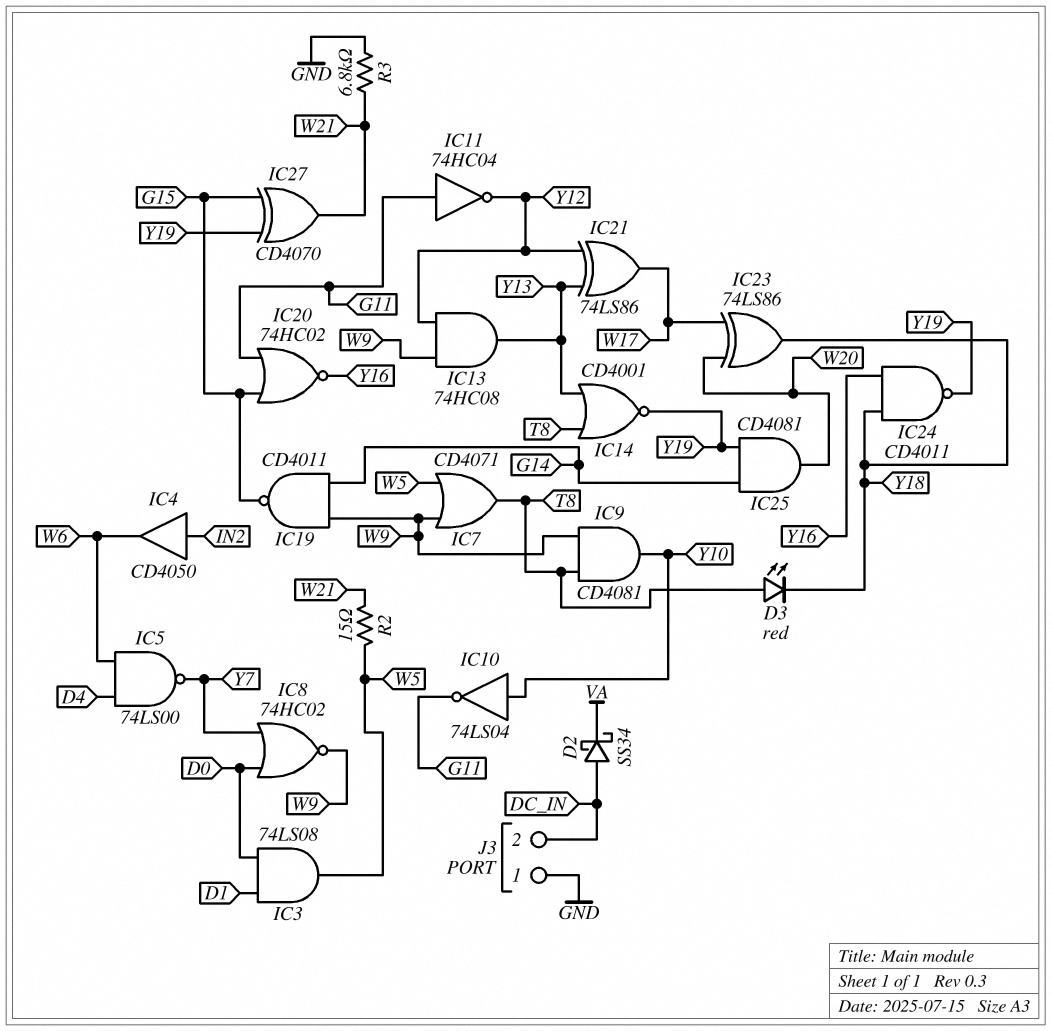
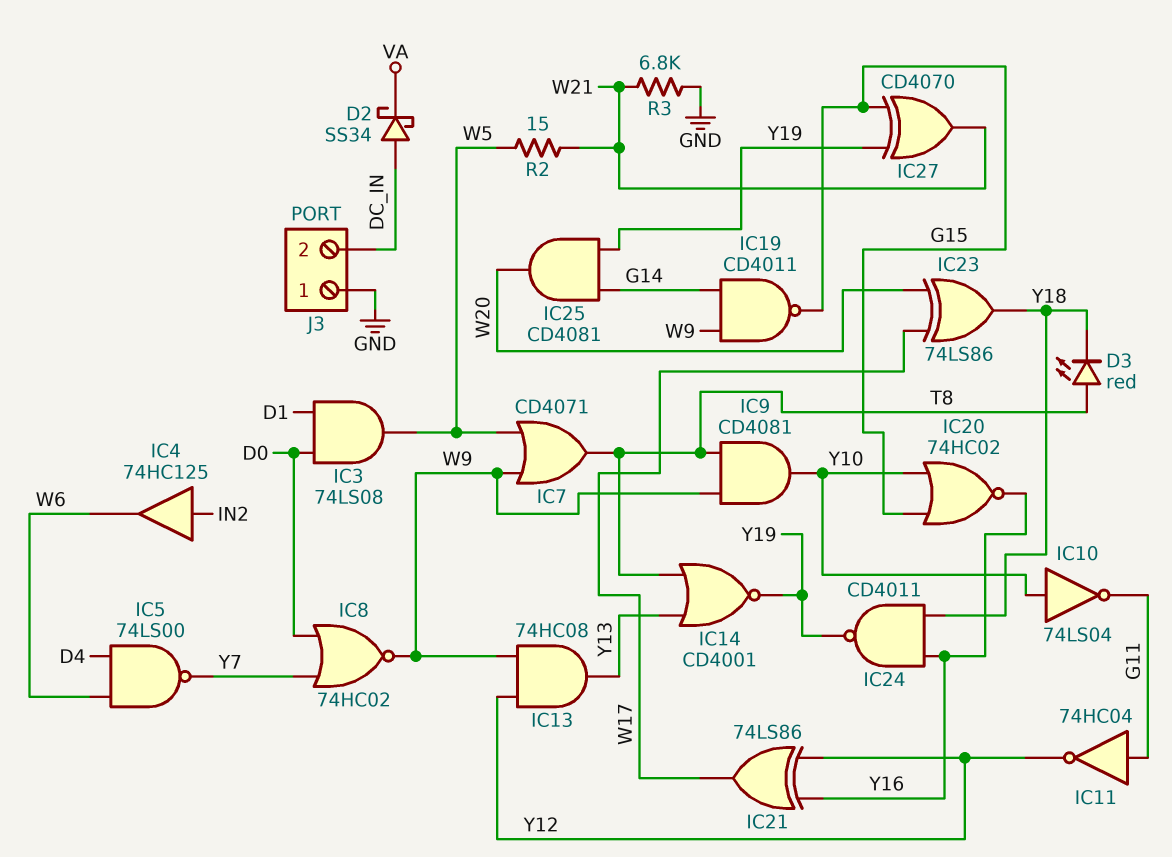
IC4: buffer CD4050 (in IN2, out W6) -> buffer 74HC125 (in IN2, out W6)
IC20: NOR 74HC02 (in G11, in G15, out Y16) -> NOR 74HC02 (in G15, in Y10, out Y16)
IC21: XOR 74LS86 (in Y12, in Y13, out W17) -> XOR 74LS86 (in Y12, in Y16, out W17)

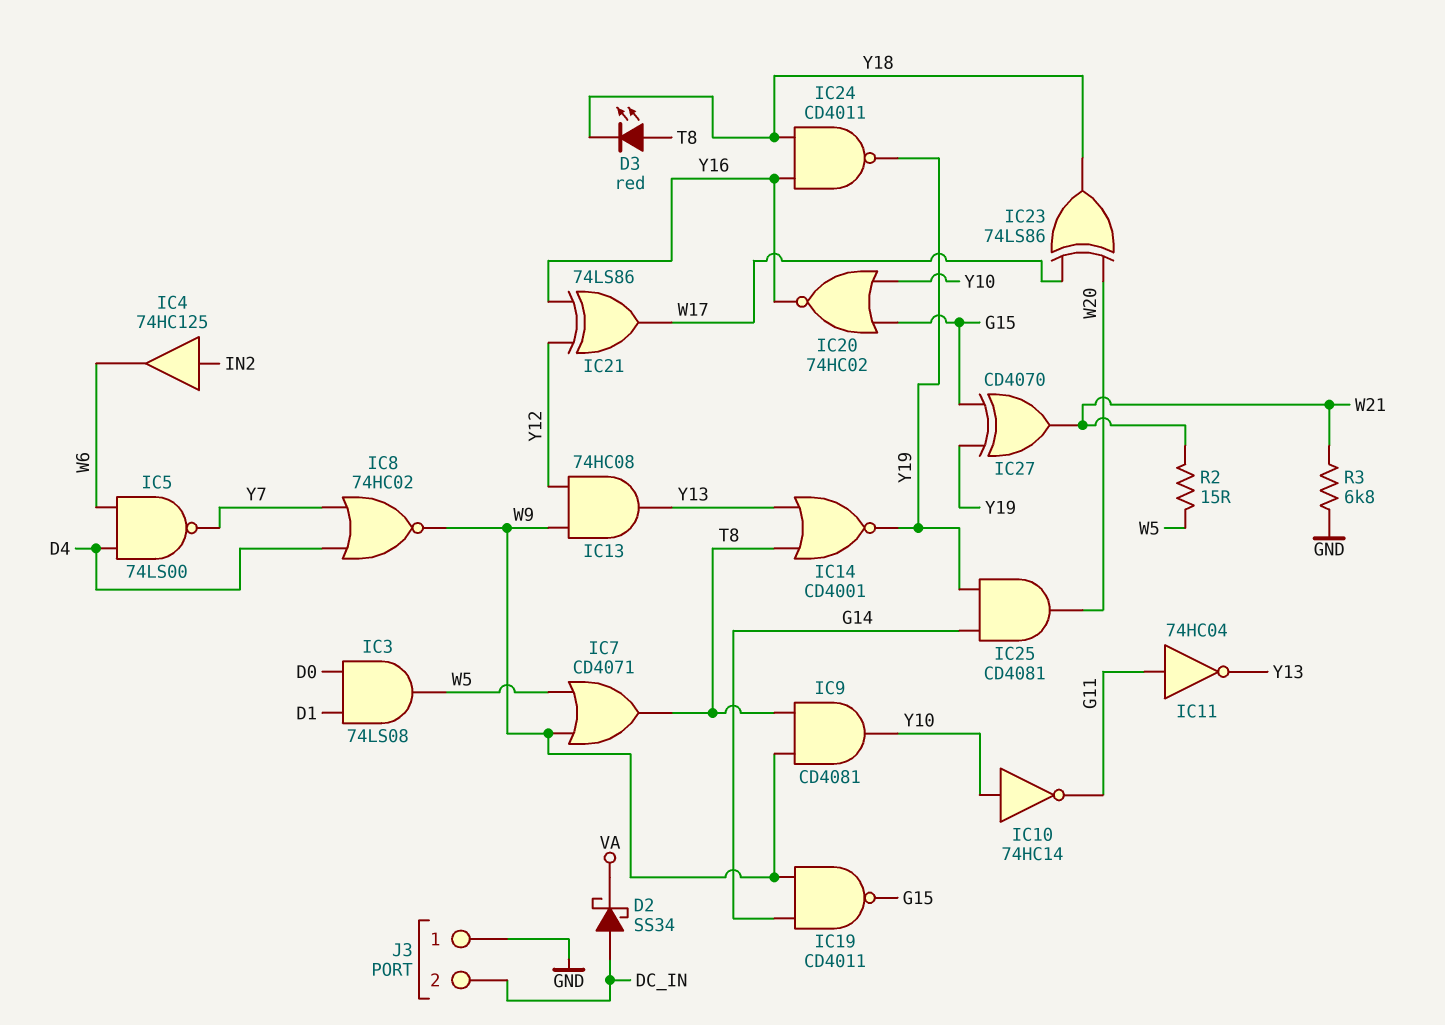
IC8: NOR 74HC02 (in D0, in Y7, out W9) -> NOR 74HC02 (in D4, in Y7, out W9)
IC10: NOT 74LS04 (in Y10, out G11) -> NOT 74HC14 (in Y10, out G11)
IC11: NOT 74HC04 (in G11, out Y12) -> NOT 74HC04 (in G11, out Y13)

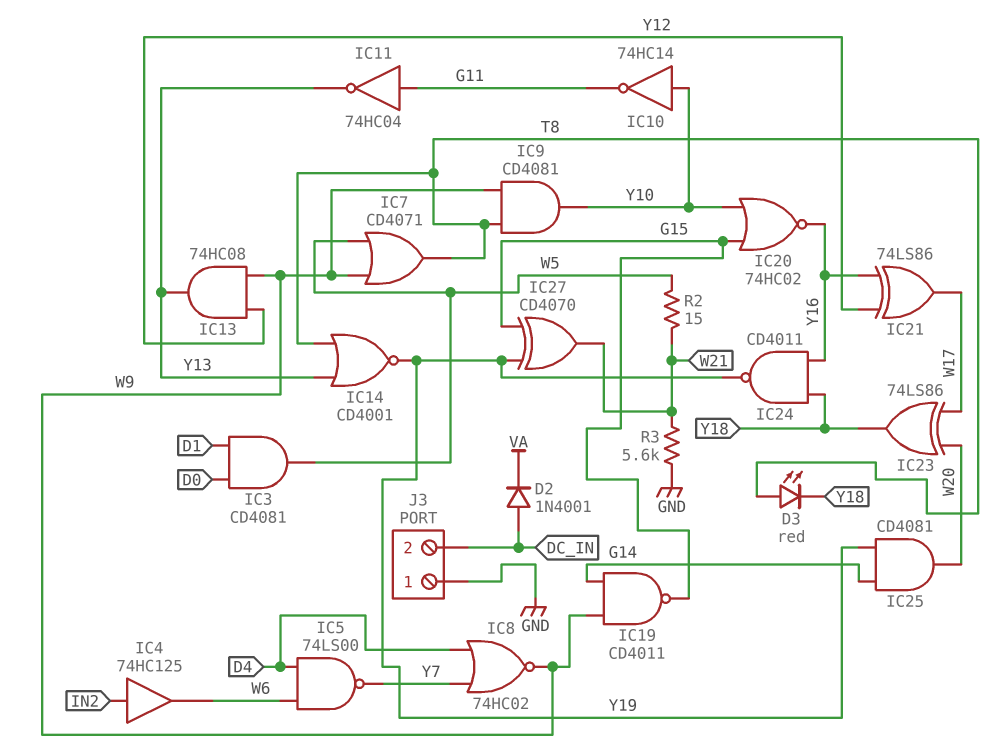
D2: schottky SS34 (A DC_IN, K VA) -> diode 1N4001 (A DC_IN, K VA)
IC3: AND 74LS08 (in D0, in D1, out W5) -> AND CD4081 (in D0, in D1, out W5)
R3: 6.8k (GND, W21) -> 5.6k (GND, W21)

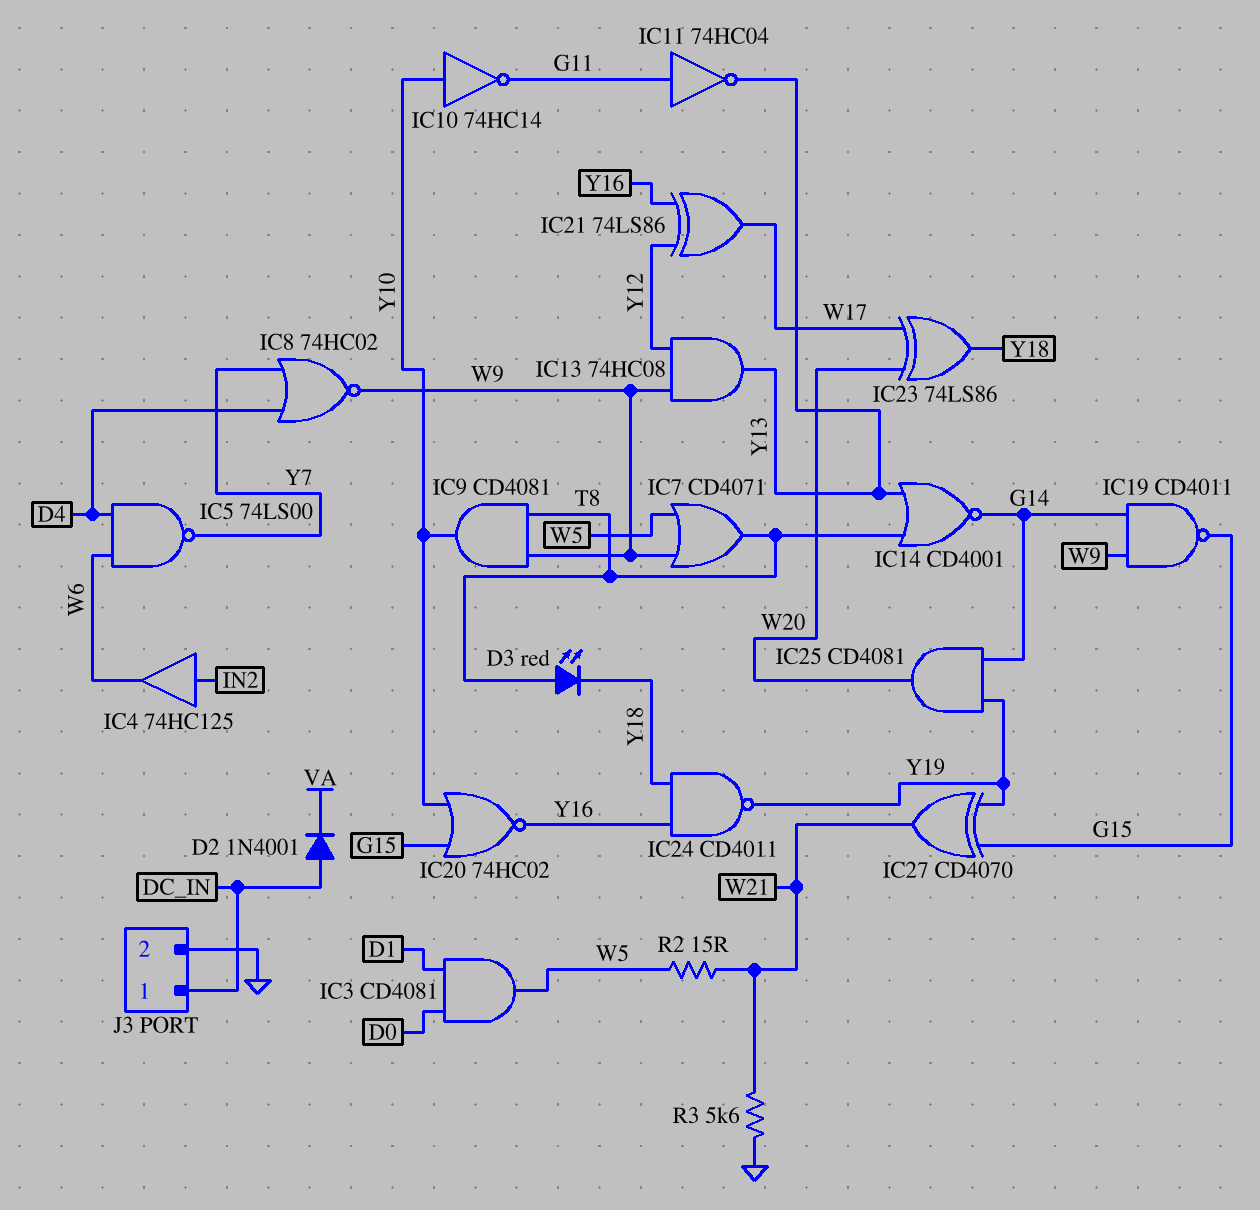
IC14: NOR CD4001 (in T8, in Y13, out Y19) -> NOR CD4001 (in T8, in Y13, out G14)
J3 pin 1: GND -> DC_IN
J3 pin 2: DC_IN -> GND

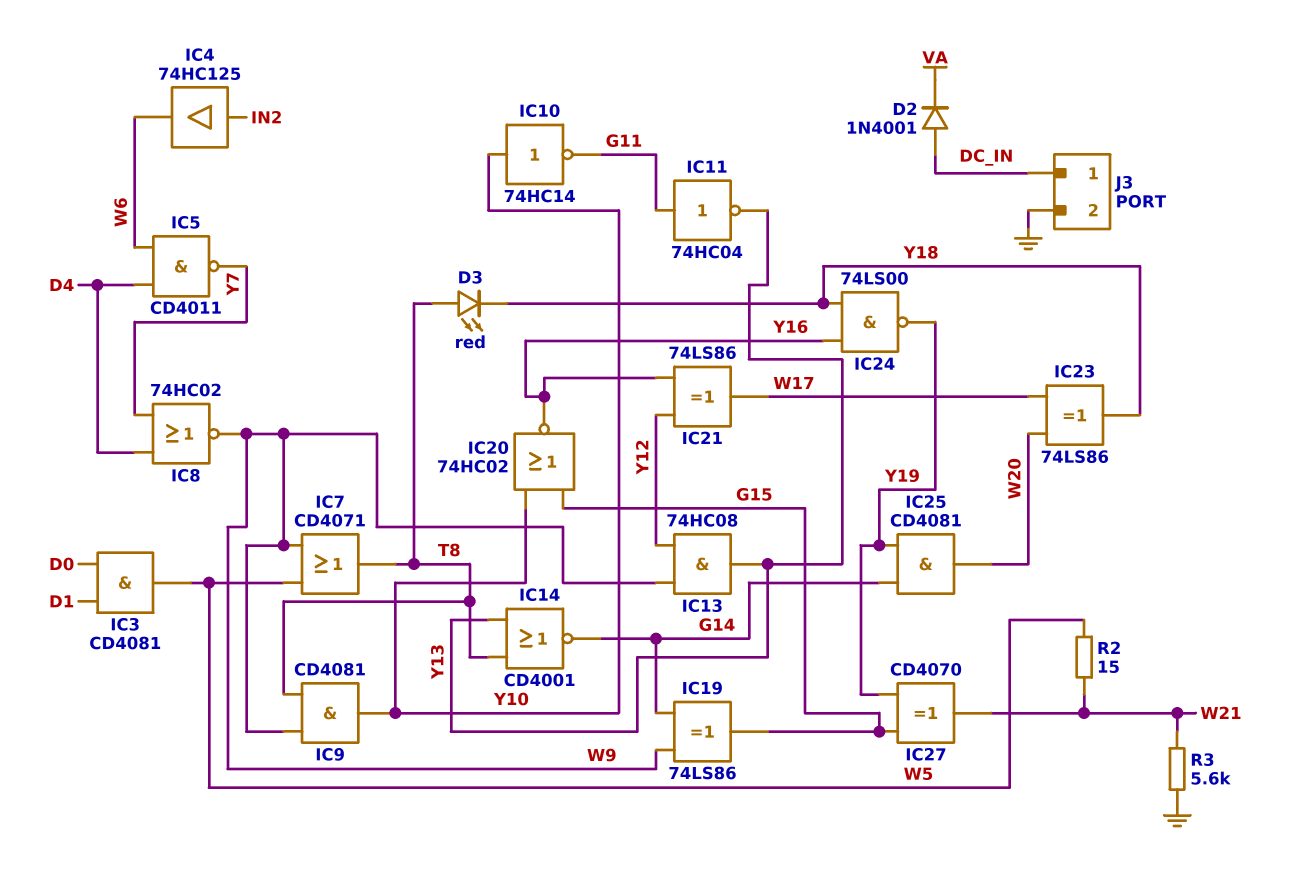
IC5: NAND 74LS00 (in D4, in W6, out Y7) -> NAND CD4011 (in D4, in W6, out Y7)
IC19: NAND CD4011 (in G14, in W9, out G15) -> XOR 74LS86 (in G14, in W9, out G15)
IC24: NAND CD4011 (in Y16, in Y18, out Y19) -> NAND 74LS00 (in Y16, in Y18, out Y19)

